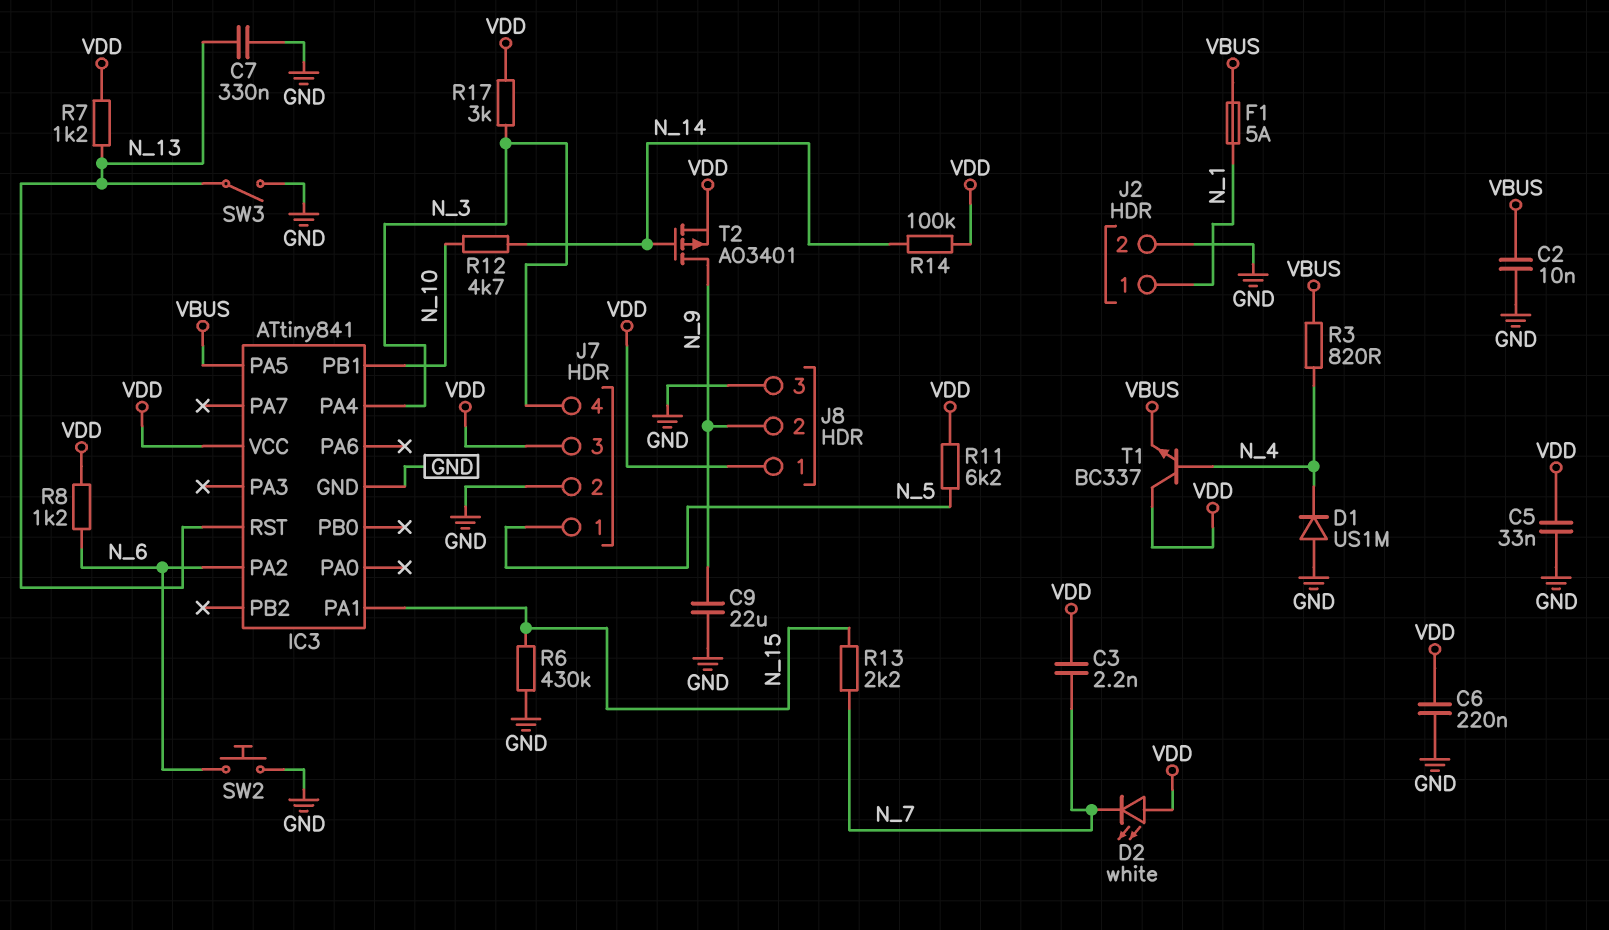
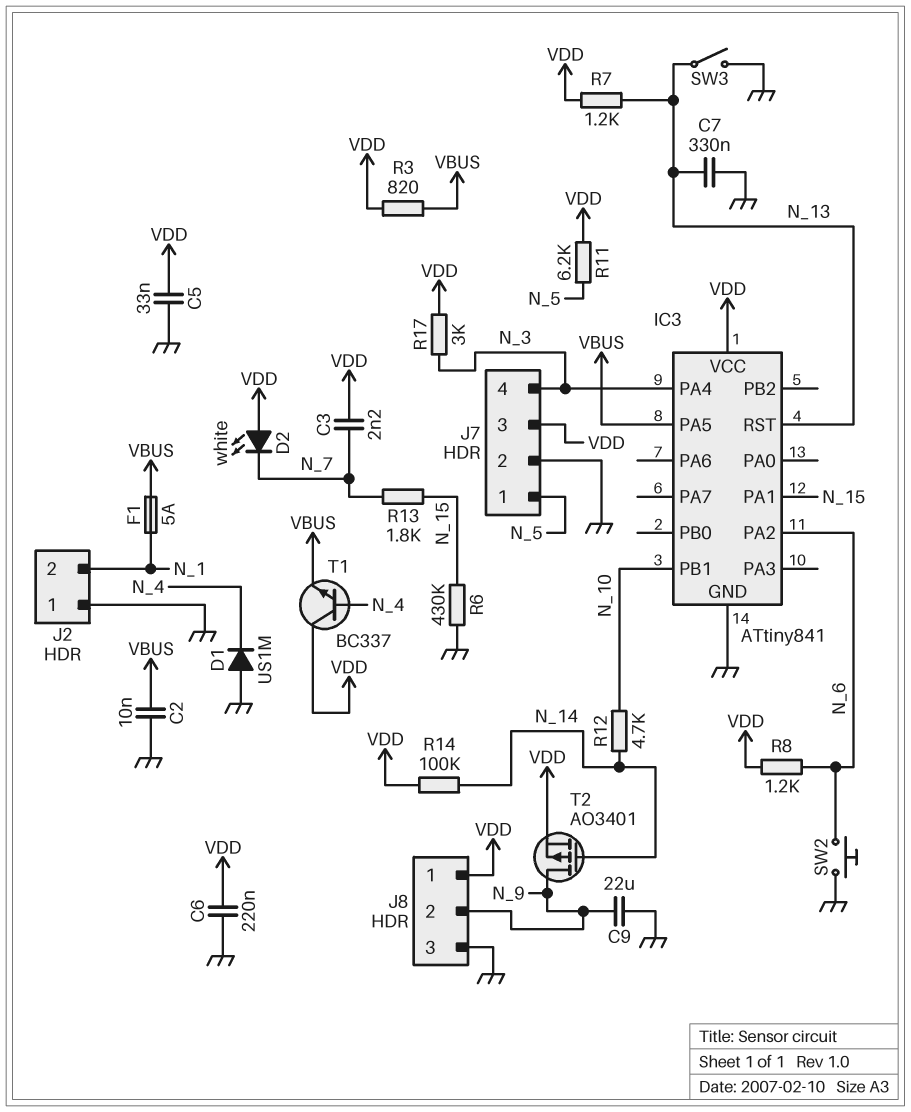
J2 pin 1: N_1 -> GND
J2 pin 2: GND -> N_1
R3: 820 (N_4, VBUS) -> 820 (VBUS, VDD)
R13: 2.2k (N_7, N_15) -> 1.8k (N_7, N_15)

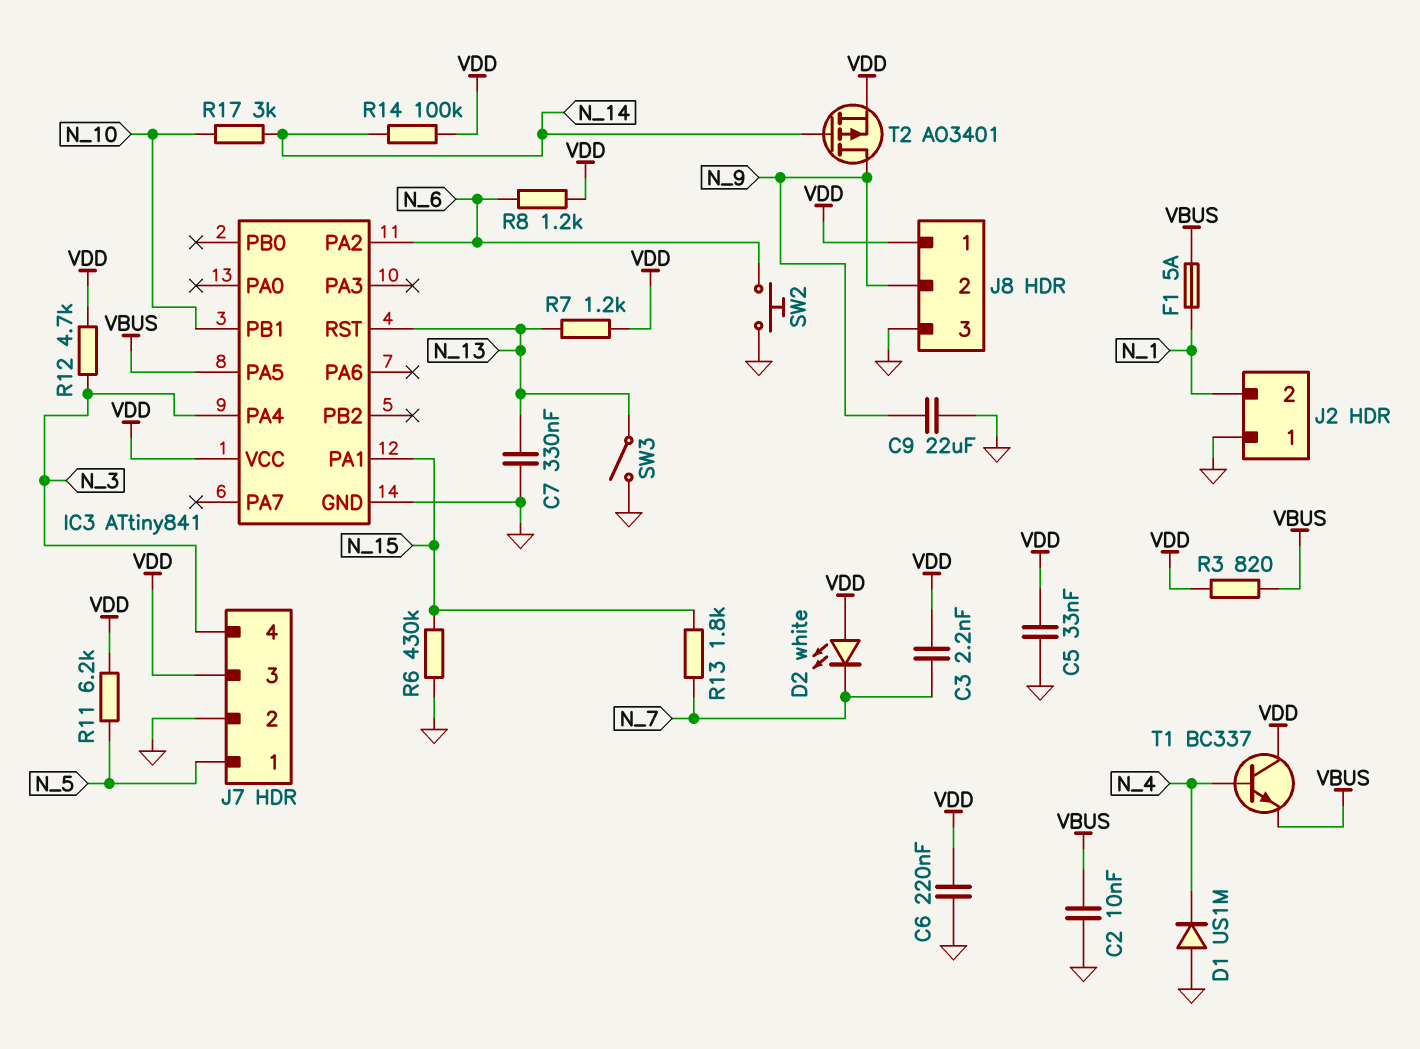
R12: 4.7k (N_10, N_14) -> 4.7k (N_3, VDD)
R17: 3k (N_3, VDD) -> 3k (N_10, N_14)

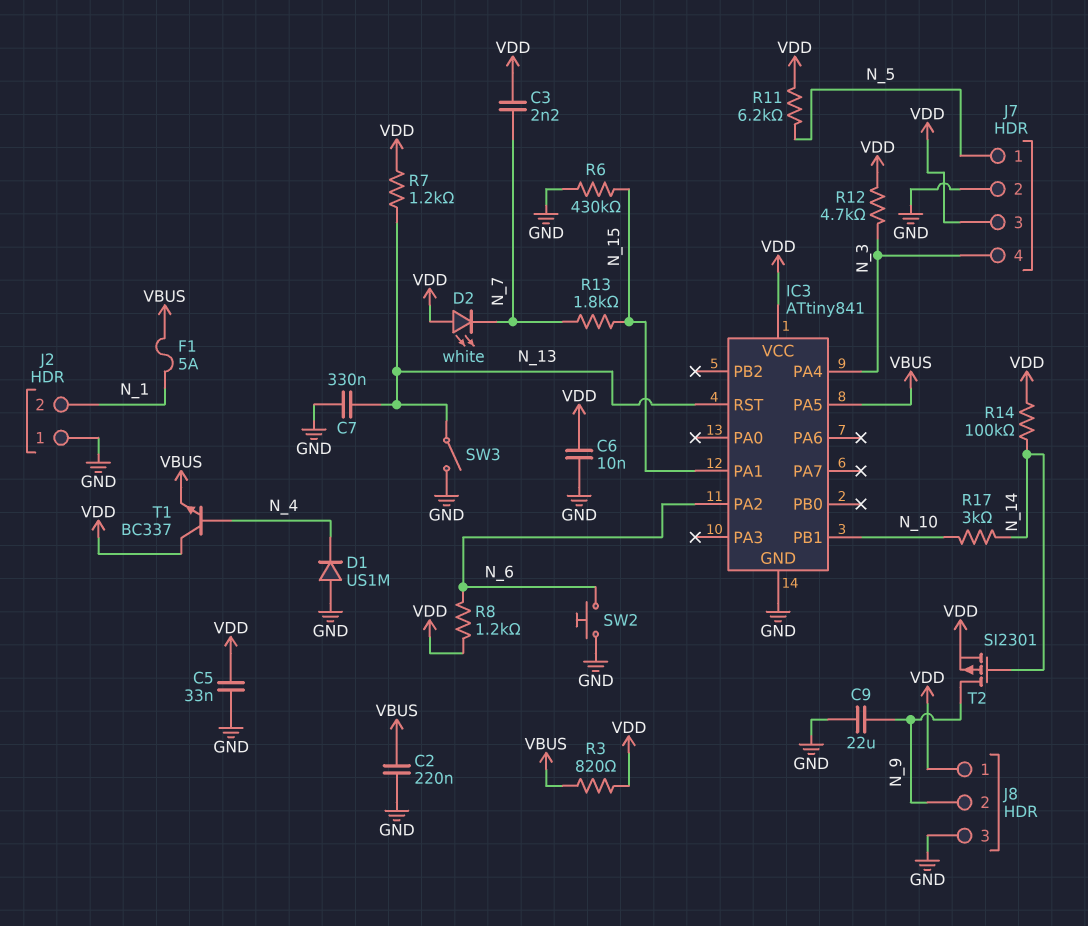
C2: 10nF (GND, VBUS) -> 220nF (GND, VBUS)
C6: 220nF (GND, VDD) -> 10nF (GND, VDD)
T2: PMOS AO3401 (G N_14, D N_9, S VDD) -> PMOS SI2301 (G N_14, D N_9, S VDD)

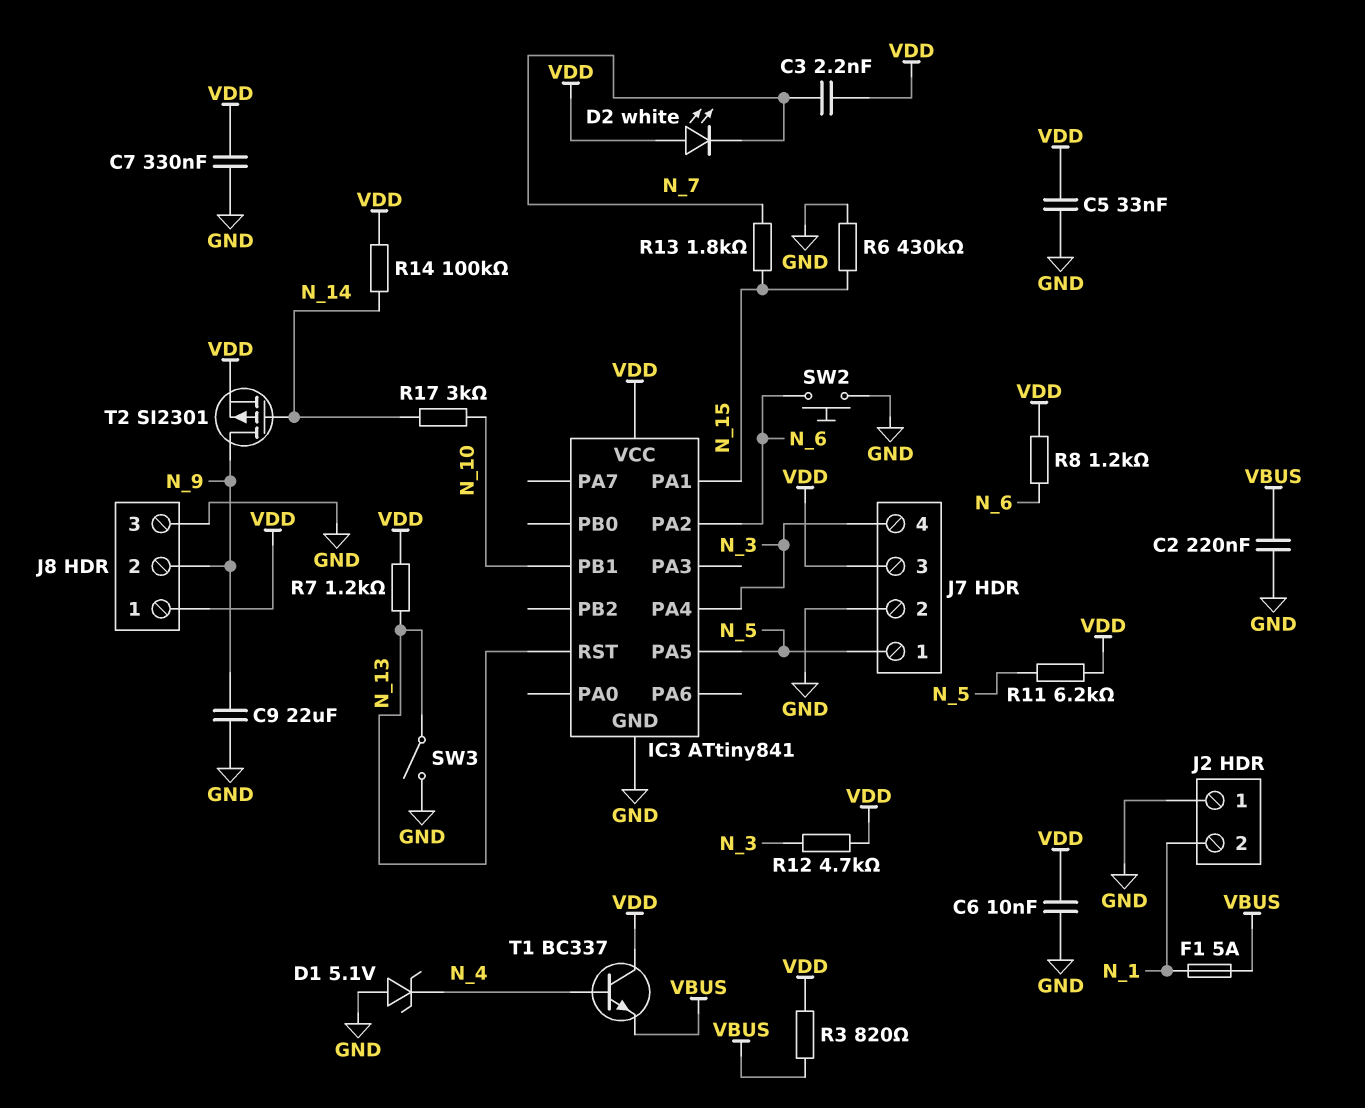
C7: 330nF (GND, N_13) -> 330nF (GND, VDD)
D1: diode US1M (A GND, K N_4) -> zener 5.1V (A GND, K N_4)
IC3 pin PA5: VBUS -> N_5

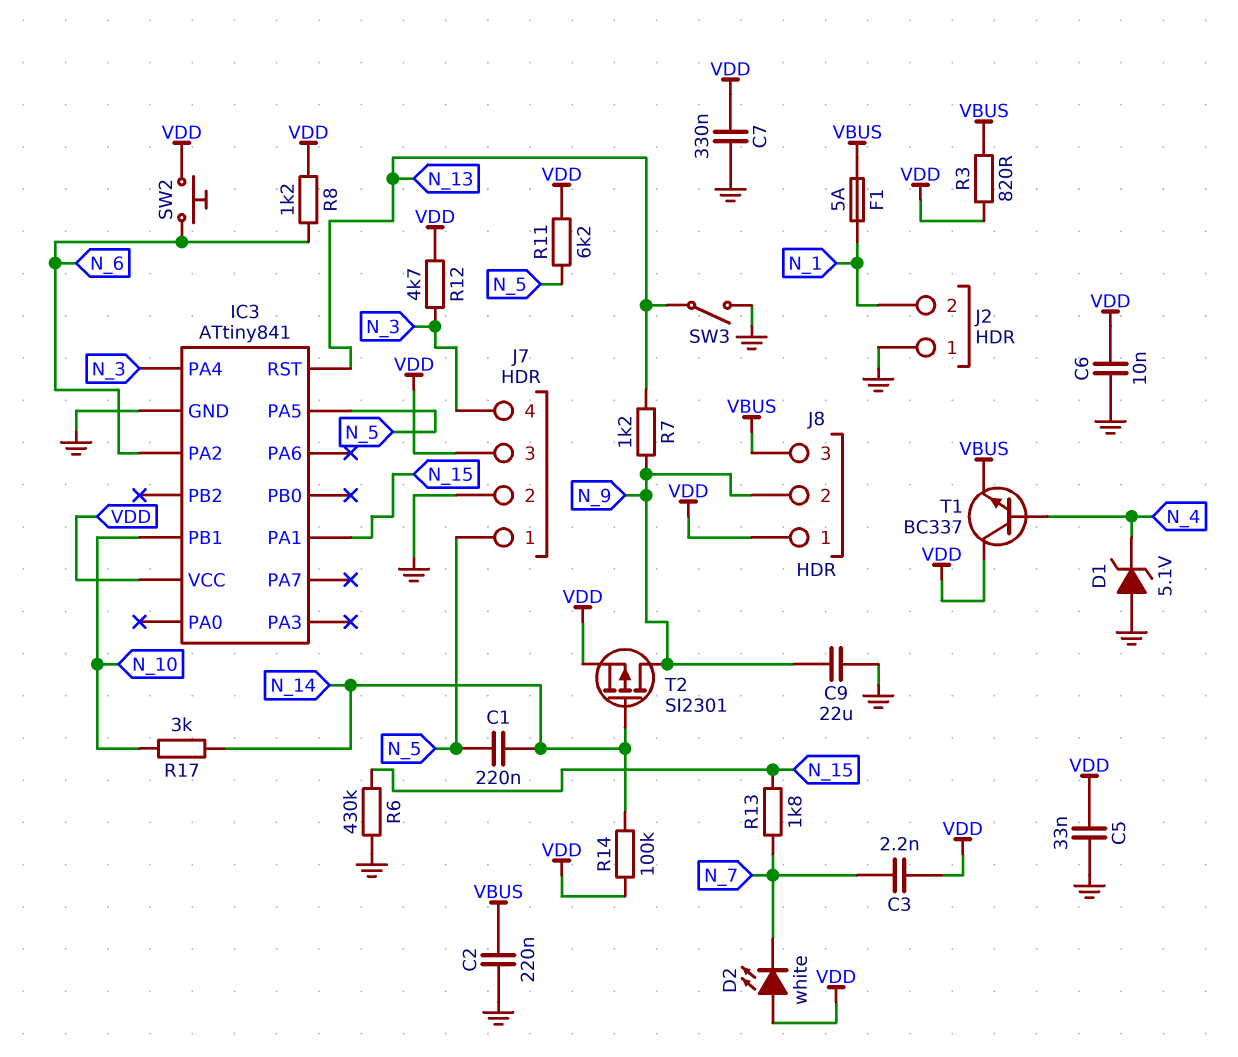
C1: none -> 220nF (N_5, N_14)
J8 pin 3: GND -> VBUS
R7: 1.2k (N_13, VDD) -> 1.2k (N_9, N_13)
SW2: button (GND, N_6) -> button (N_6, VDD)

